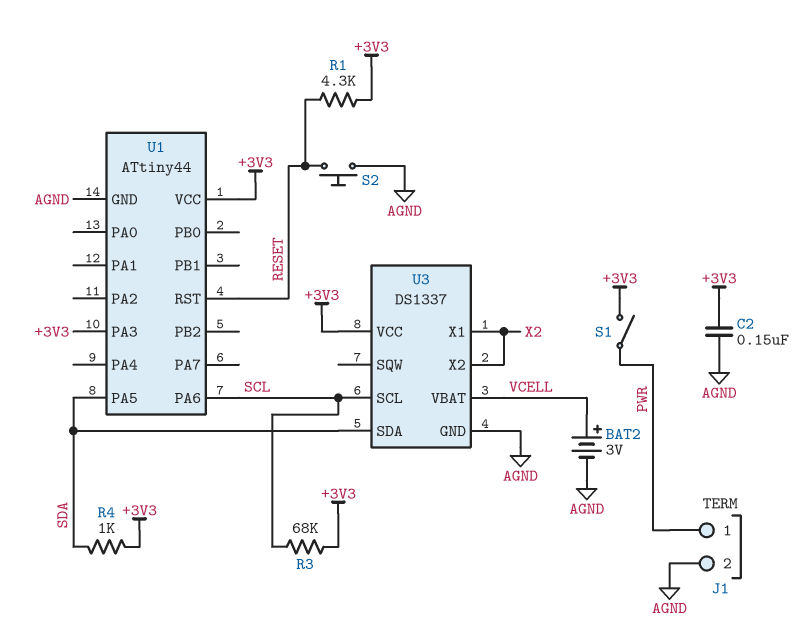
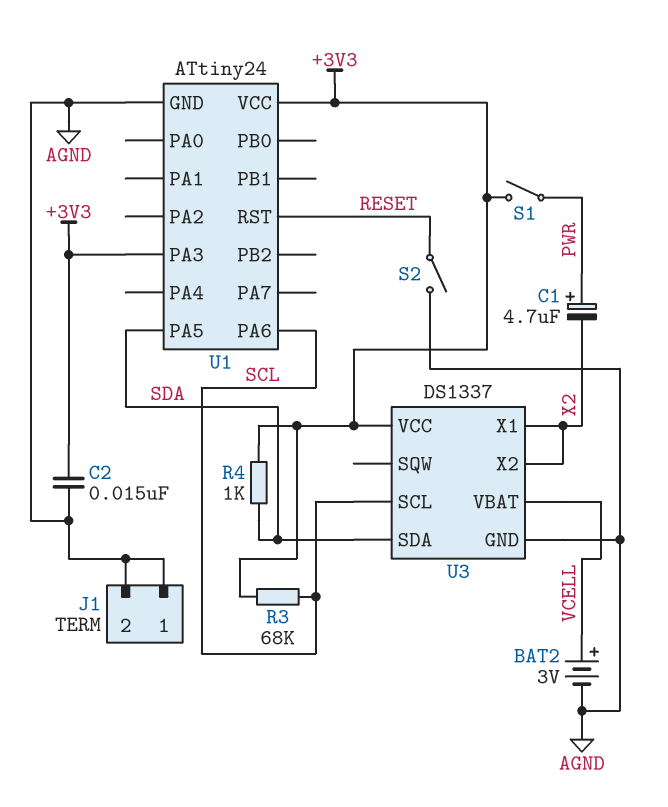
C1: none -> 4.7uF (plus PWR, minus X2)
C2: 150nF (+3V3, AGND) -> 15nF (+3V3, AGND)
J1 pin 1: PWR -> AGND
R1: 4.3k (+3V3, RESET) -> none
S2: button (AGND, RESET) -> switch (AGND, RESET)
U1: ATtiny44 -> ATtiny24

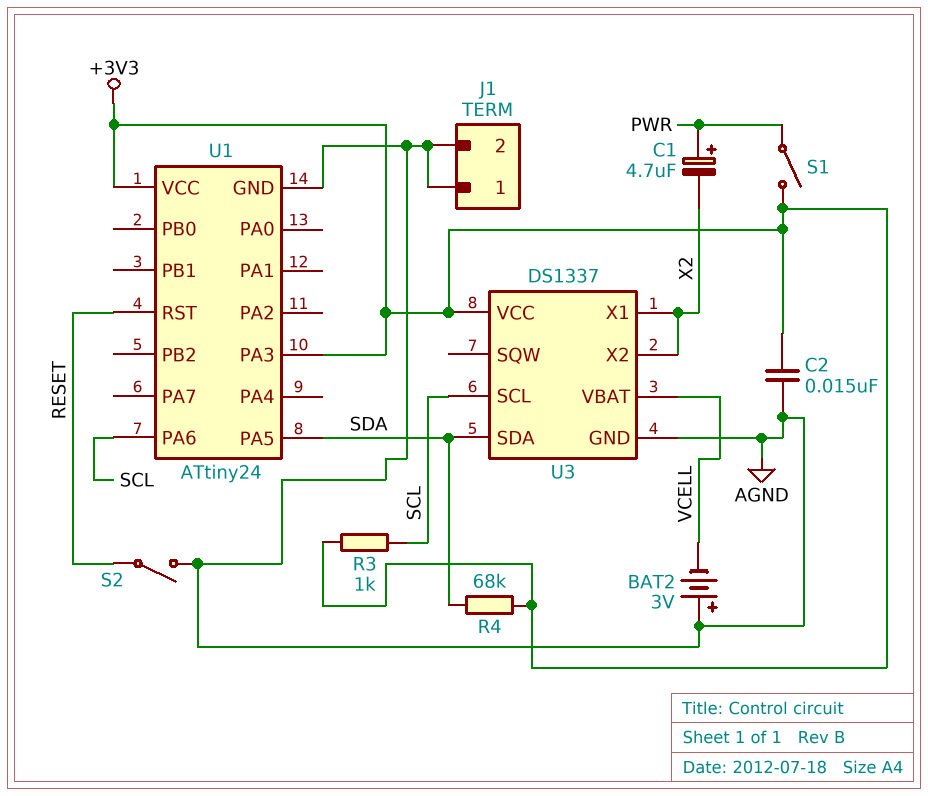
BAT2: 3V (plus VCELL, minus AGND) -> 3V (plus AGND, minus VCELL)
R3: 68k (+3V3, SCL) -> 1k (+3V3, SCL)
R4: 1k (+3V3, SDA) -> 68k (+3V3, SDA)

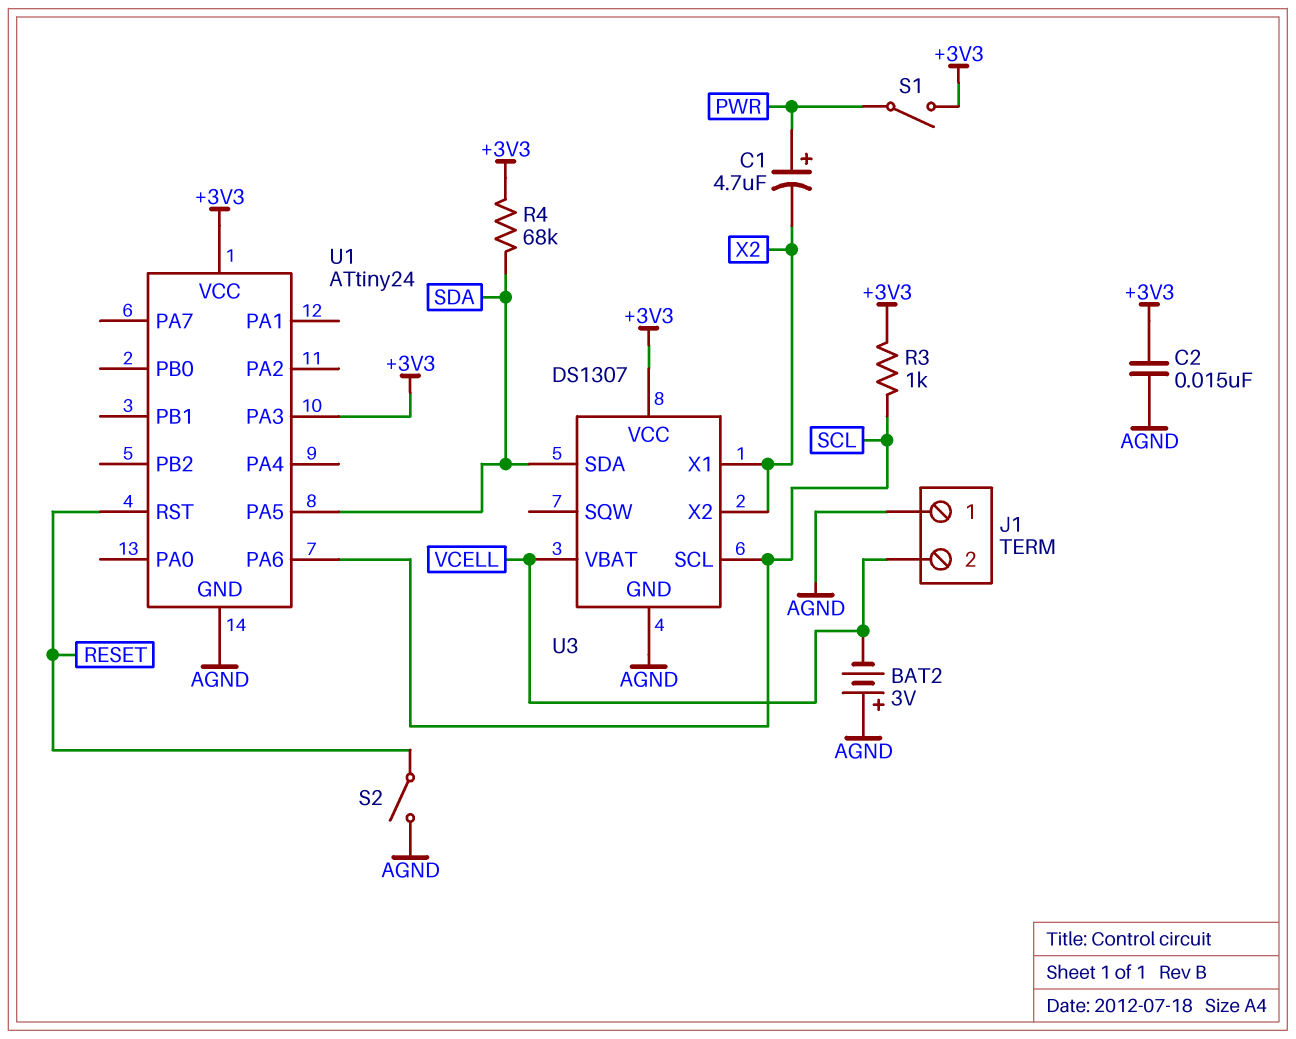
J1 pin 2: AGND -> VCELL
U3: DS1337 -> DS1307

